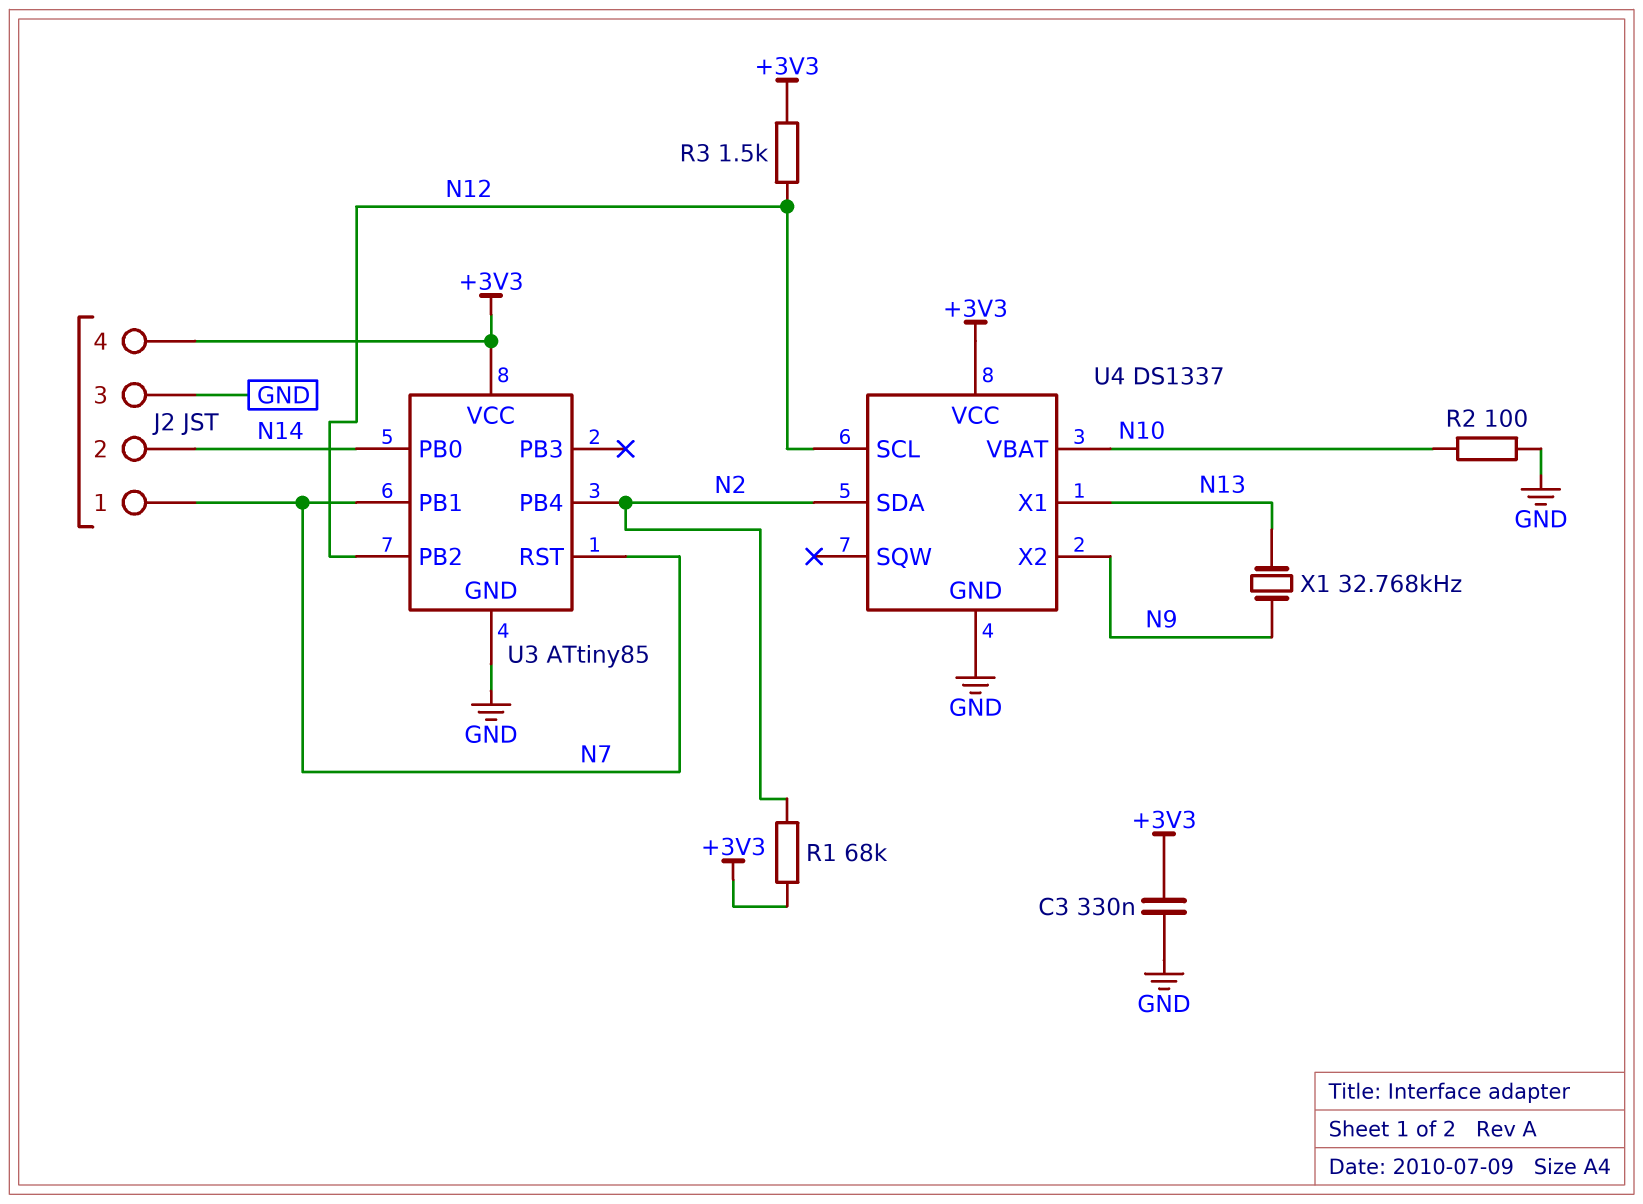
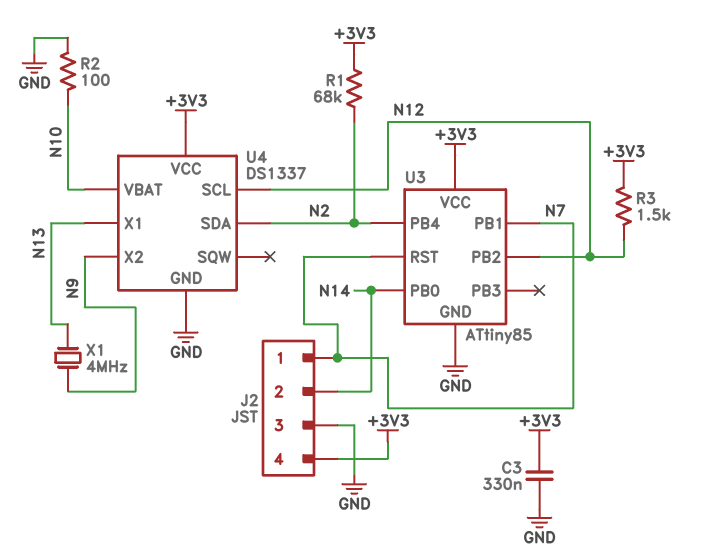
X1: 32.768kHz (N9, N13) -> 4MHz (N9, N13)

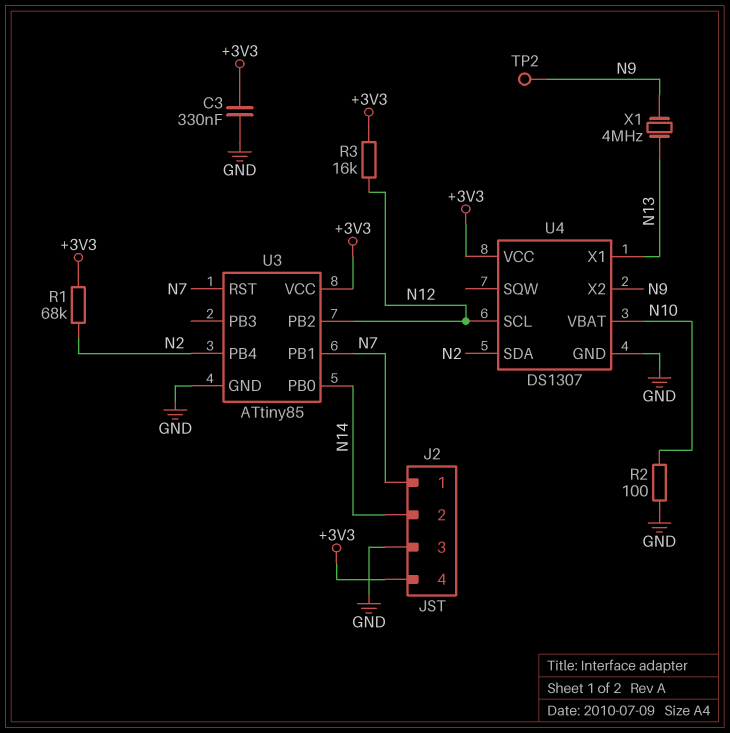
R3: 1.5k (+3V3, N12) -> 16k (+3V3, N12)
TP2: none -> test point (N9)
U4: DS1337 -> DS1307

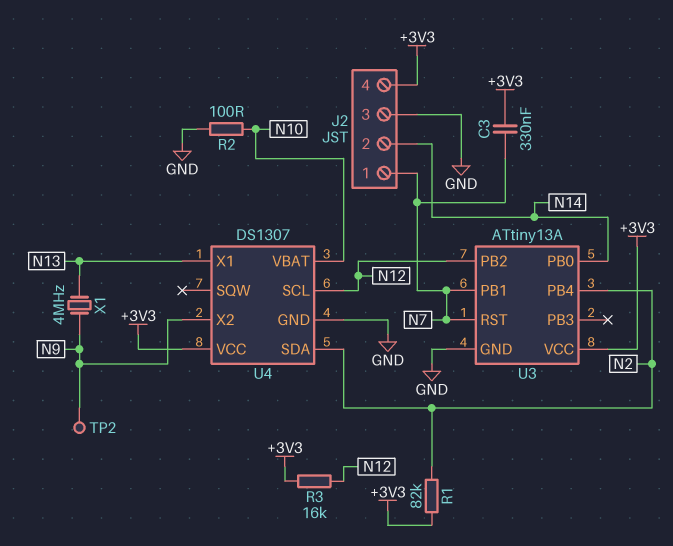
C3: 330nF (+3V3, GND) -> 330nF (+3V3, N7)
R1: 68k (+3V3, N2) -> 82k (+3V3, N2)
U3: ATtiny85 -> ATtiny13A

